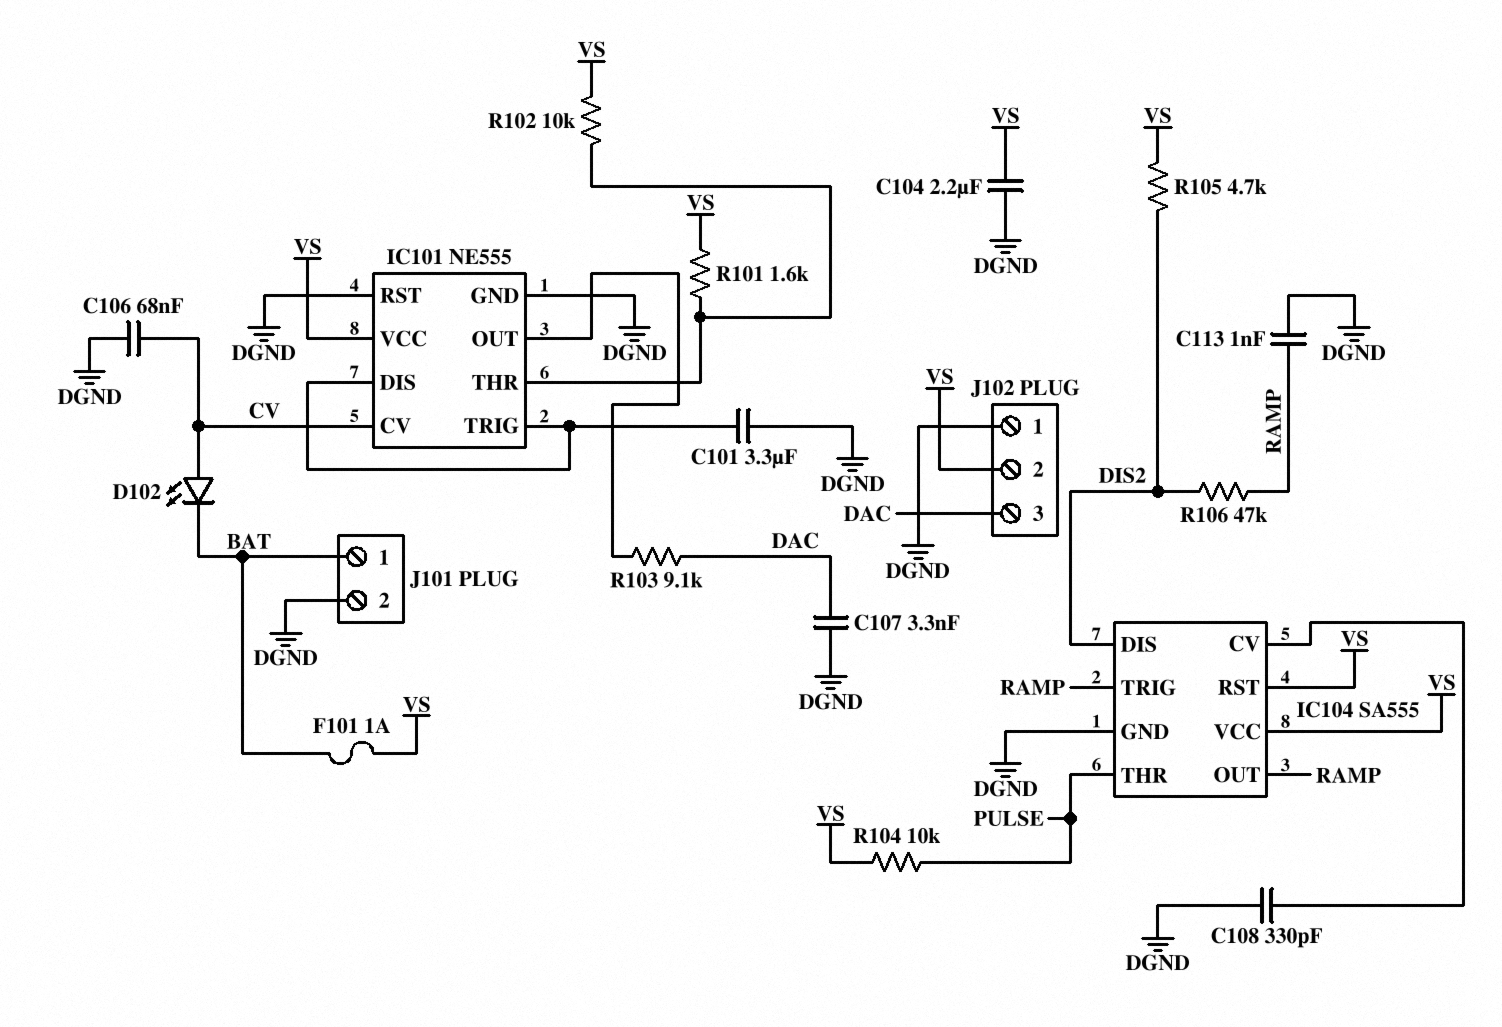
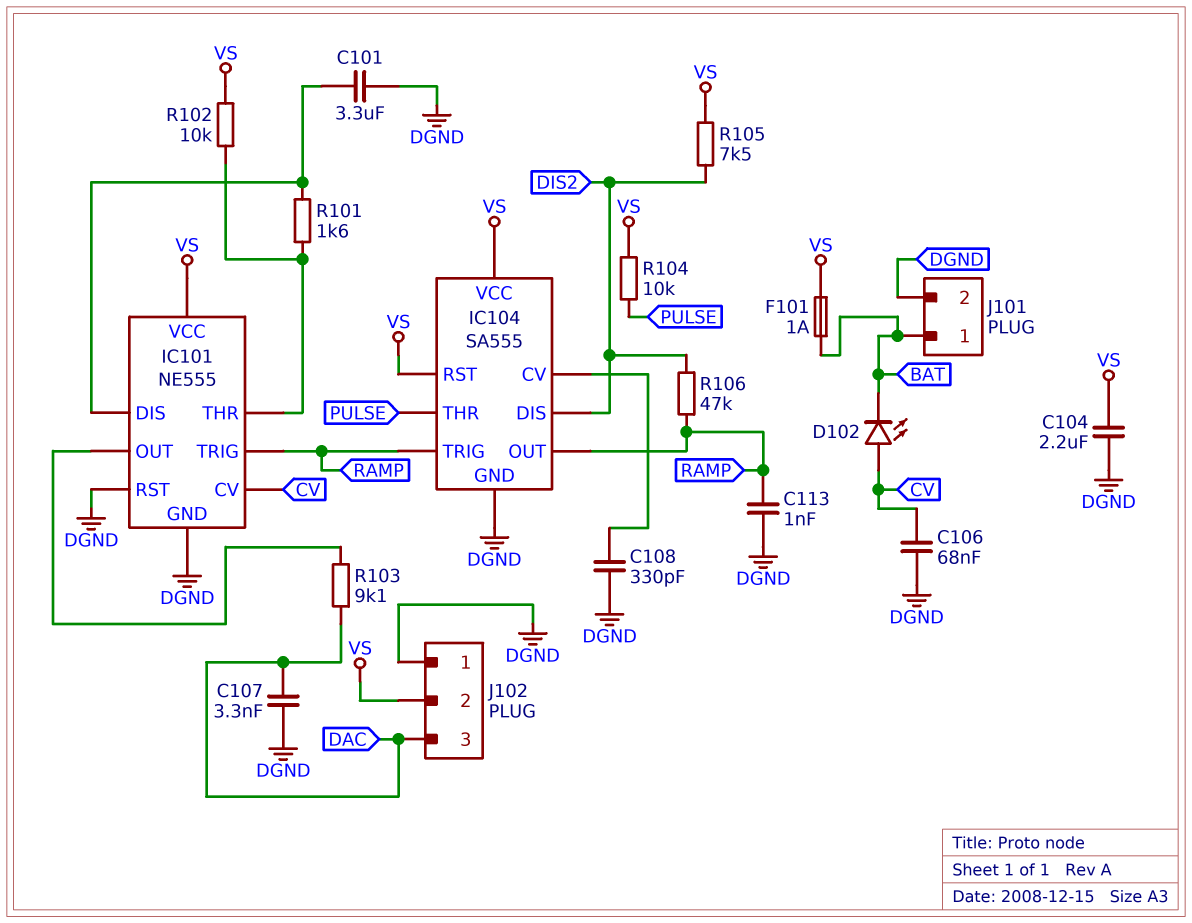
IC101 pin TRIG: IC101/DIS -> RAMP
R101: 1.6k (IC101/THR, VS) -> 1.6k (IC101/DIS, IC101/THR)
R105: 4.7k (DIS2, VS) -> 7.5k (DIS2, VS)

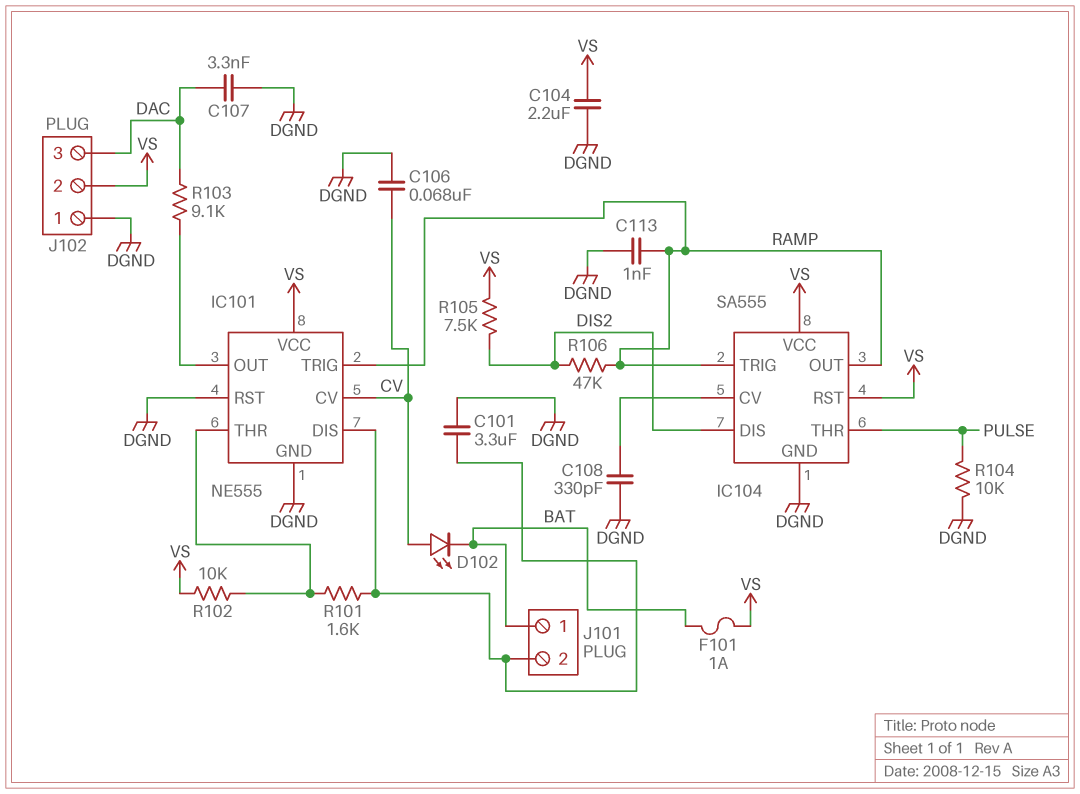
J101 pin 2: DGND -> IC101/DIS
R104: 10k (PULSE, VS) -> 10k (DGND, PULSE)

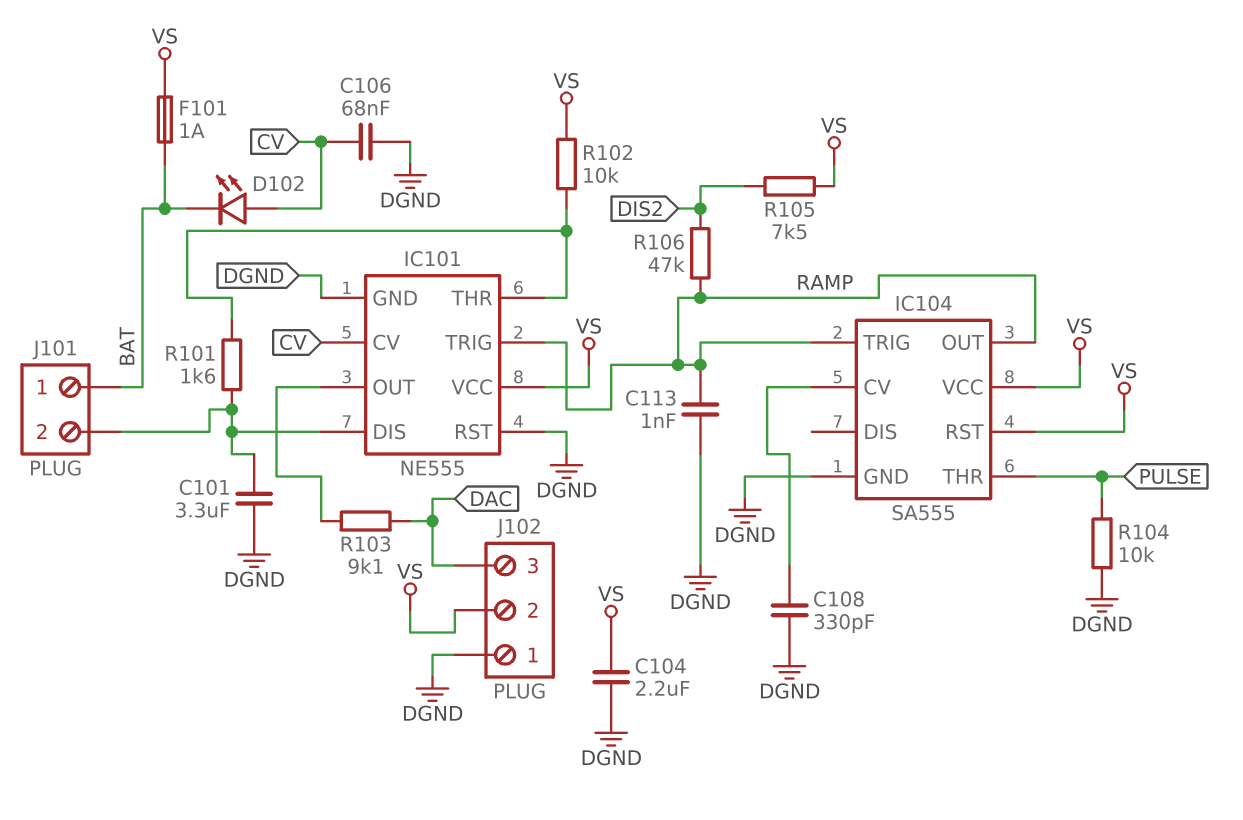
C107: 3.3nF (DAC, DGND) -> none
IC104 pin DIS: DIS2 -> none

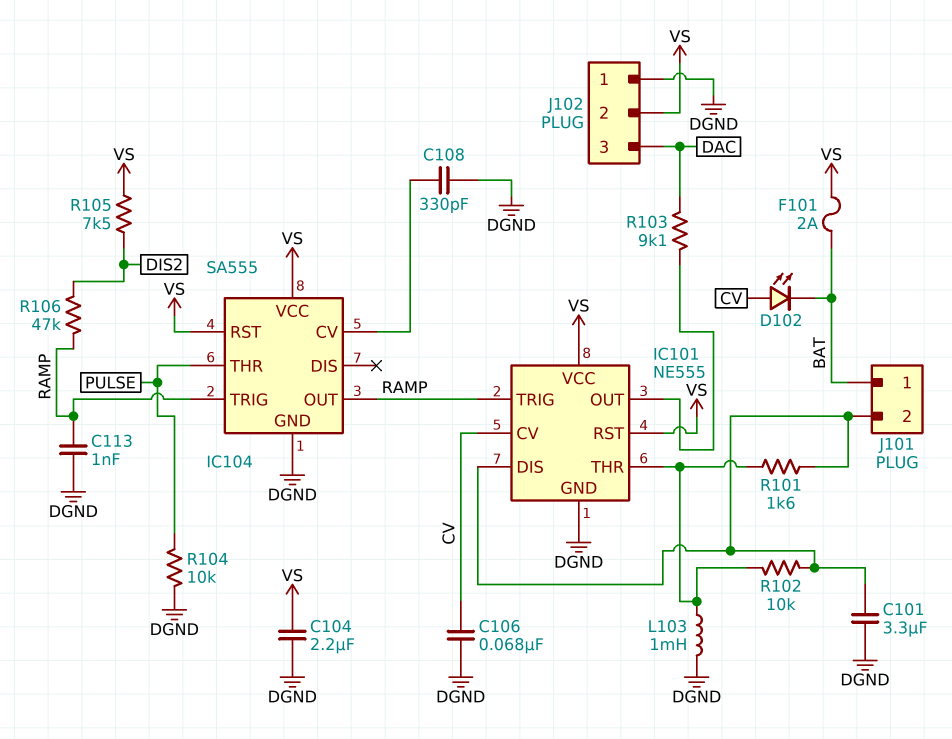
F101: 1A (BAT, VS) -> 2A (BAT, VS)
IC101 pin RST: DGND -> VS
L103: none -> 1mH (DGND, IC101/THR)
R102: 10k (IC101/THR, VS) -> 10k (IC101/DIS, IC101/THR)

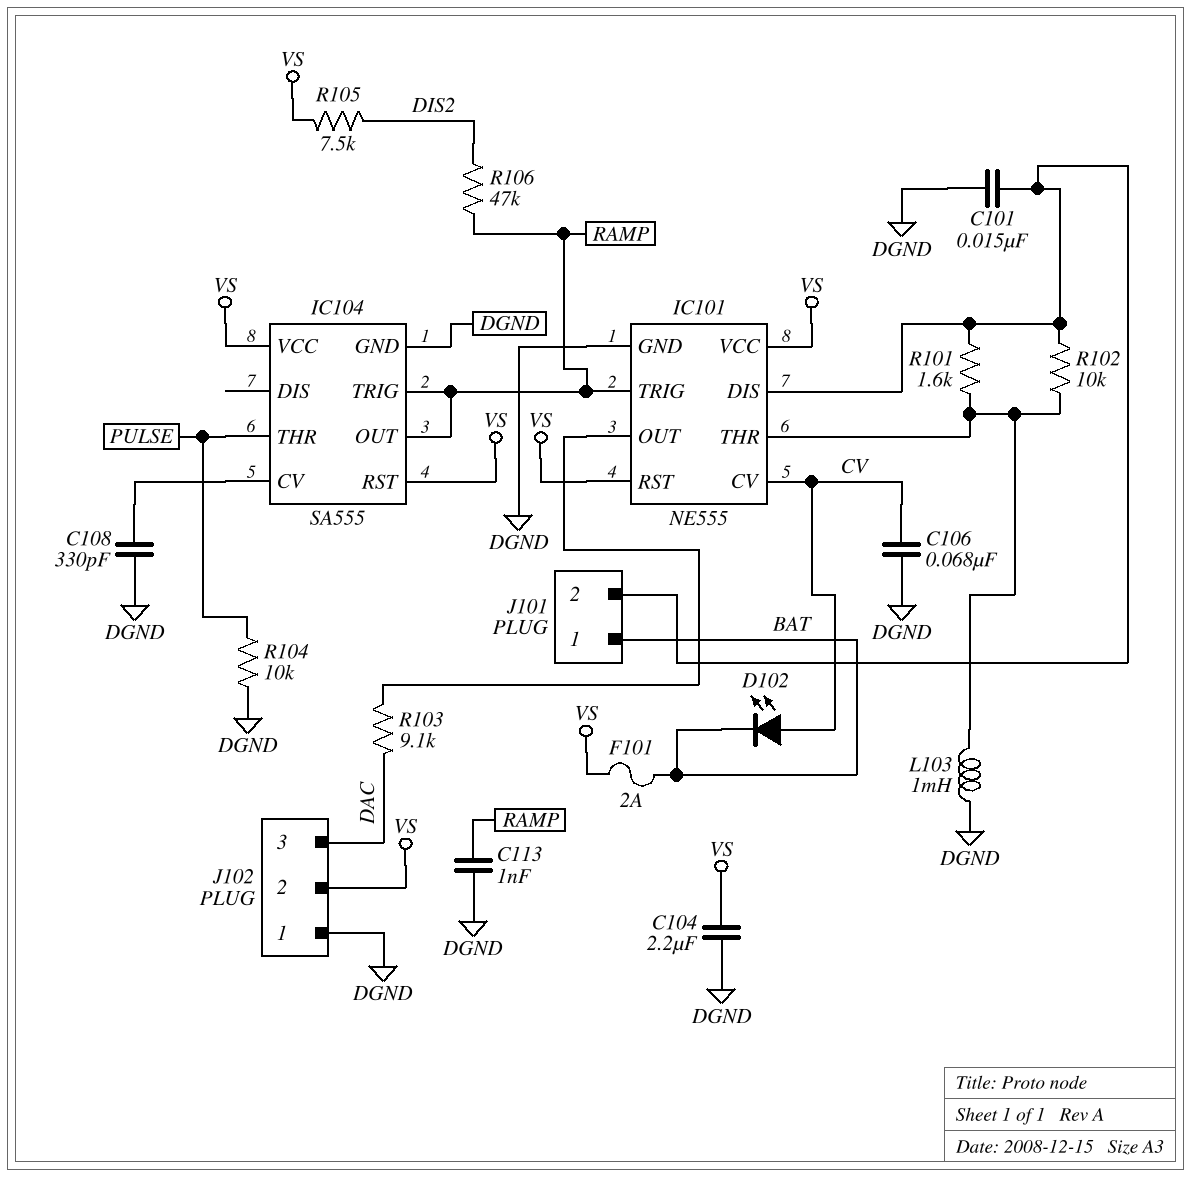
C101: 3.3uF (DGND, IC101/DIS) -> 15nF (DGND, IC101/DIS)

